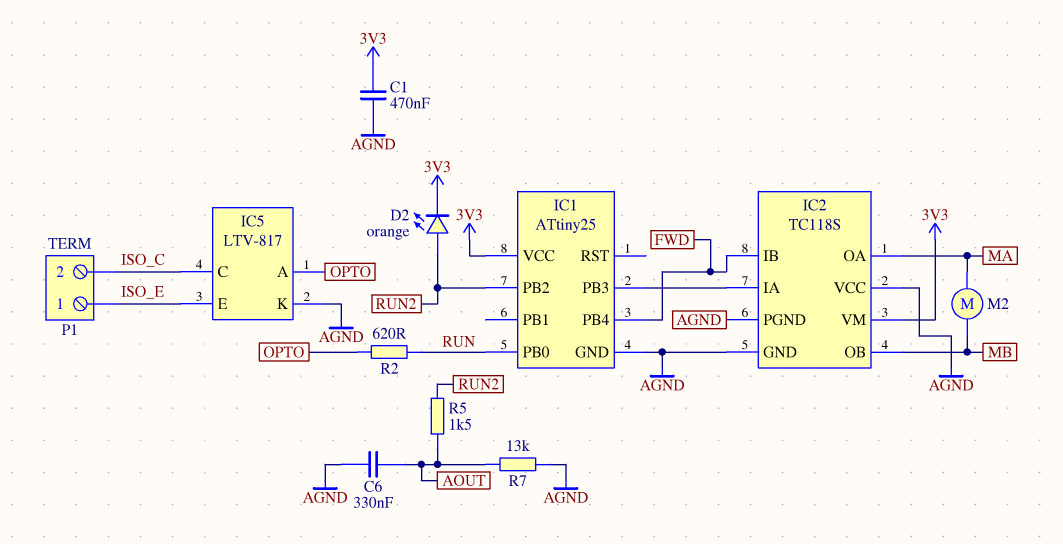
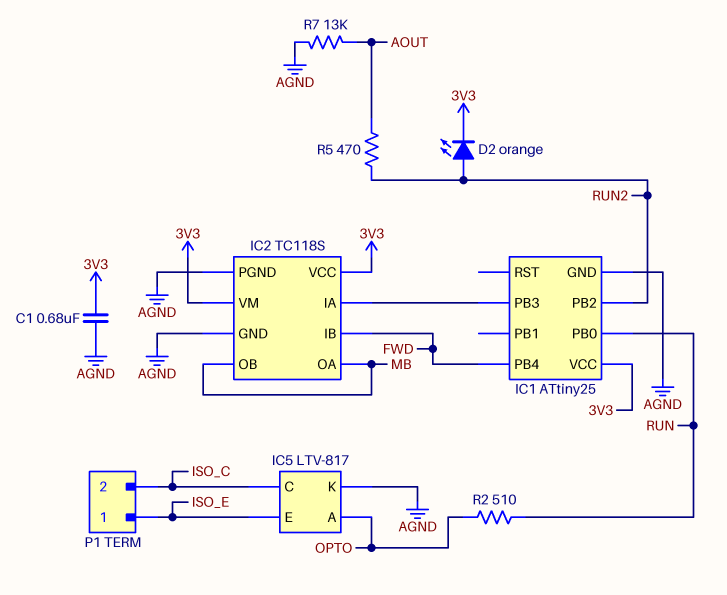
C1: 470nF (3V3, AGND) -> 680nF (3V3, AGND)
C6: 330nF (AGND, AOUT) -> none
IC2 pin OA: MA -> MB
IC2 pin VCC: AGND -> 3V3
M2: motor (MA, MB) -> none
R2: 620 (OPTO, RUN) -> 510 (OPTO, RUN)
R5: 1.5k (AOUT, RUN2) -> 470 (AOUT, RUN2)

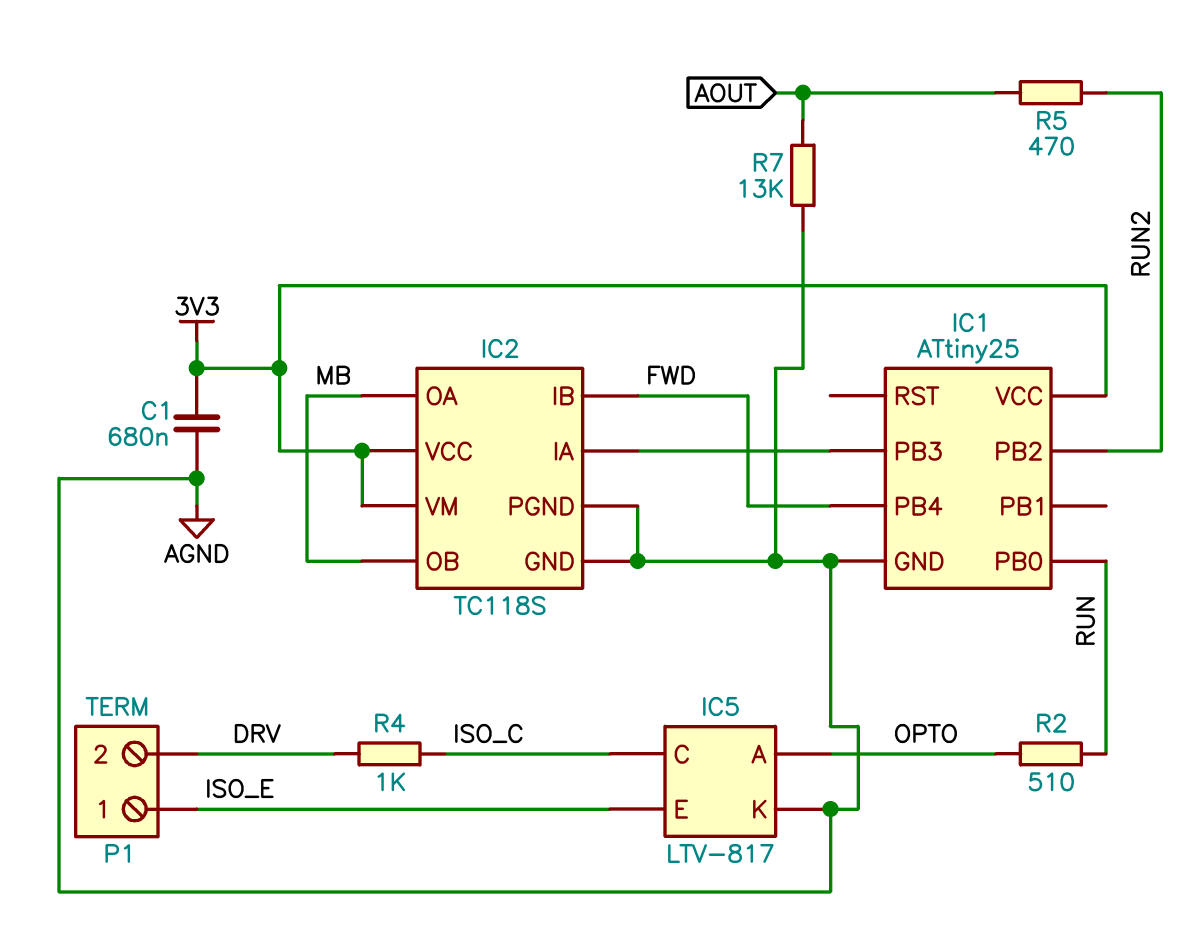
D2: LED orange (A RUN2, K 3V3) -> none
P1 pin 2: ISO_C -> DRV
R4: none -> 1k (DRV, ISO_C)

